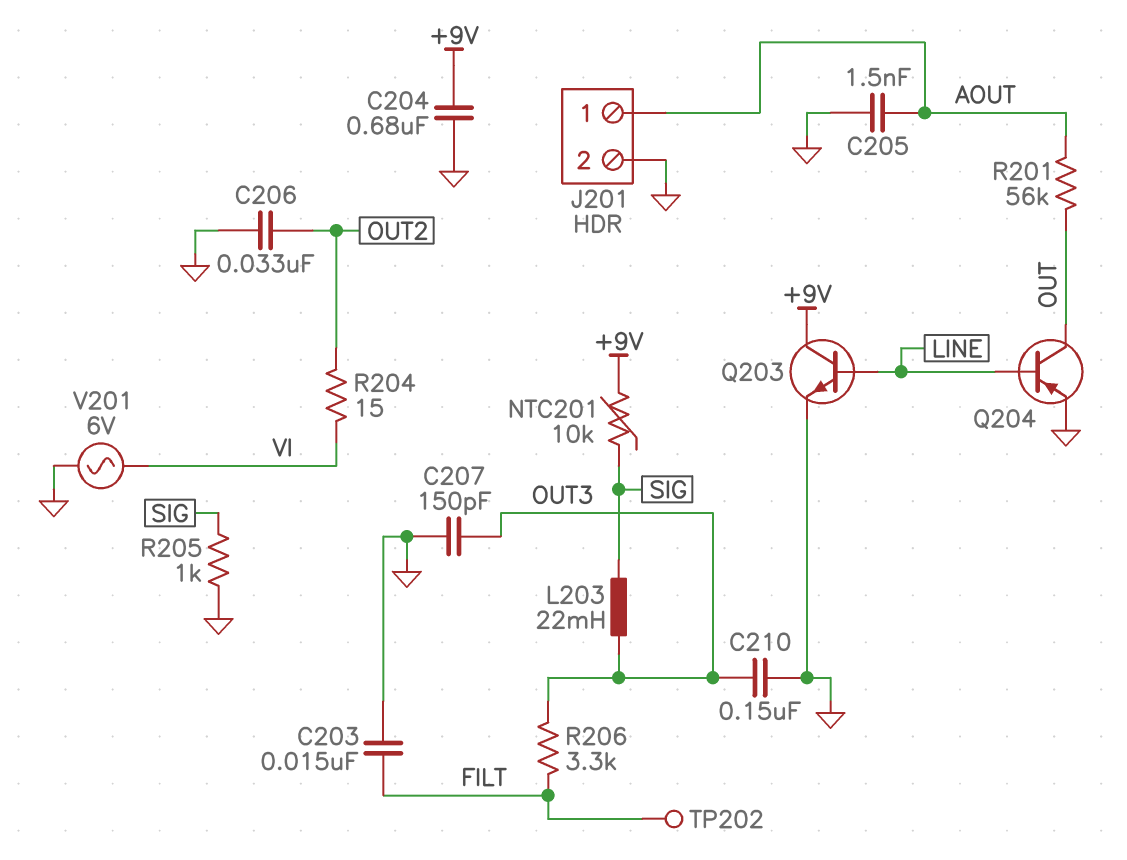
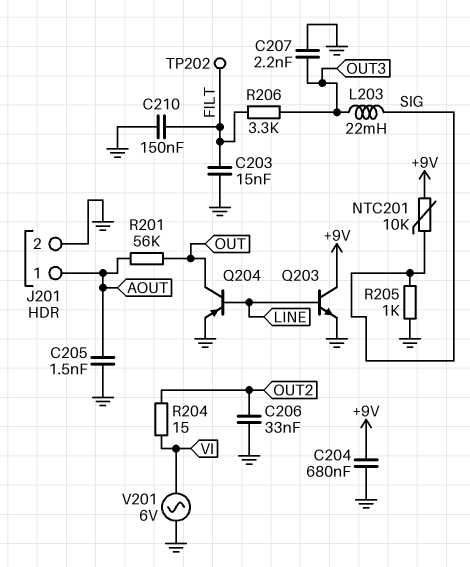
C207: 150pF (GND, OUT3) -> 2.2nF (GND, OUT3)
C210: 150nF (GND, OUT3) -> 150nF (FILT, GND)

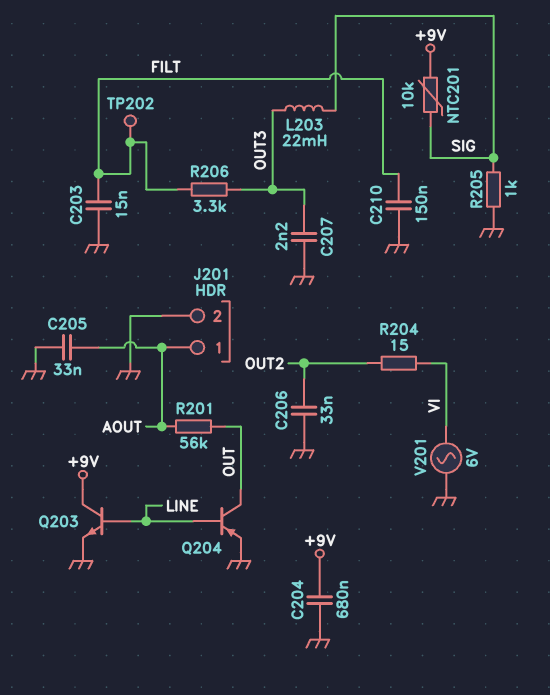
C205: 1.5nF (AOUT, GND) -> 33nF (AOUT, GND)

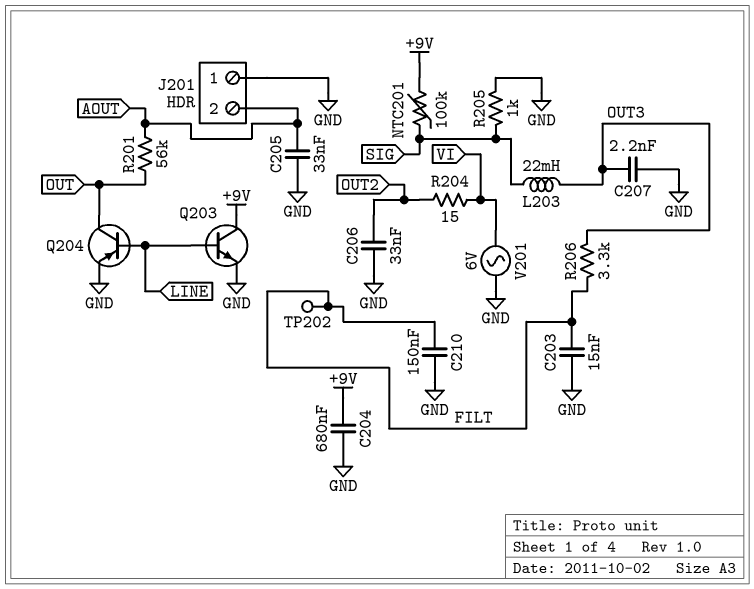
J201 pin 1: AOUT -> GND
J201 pin 2: GND -> AOUT
NTC201: 10k (+9V, SIG) -> 100k (+9V, SIG)

